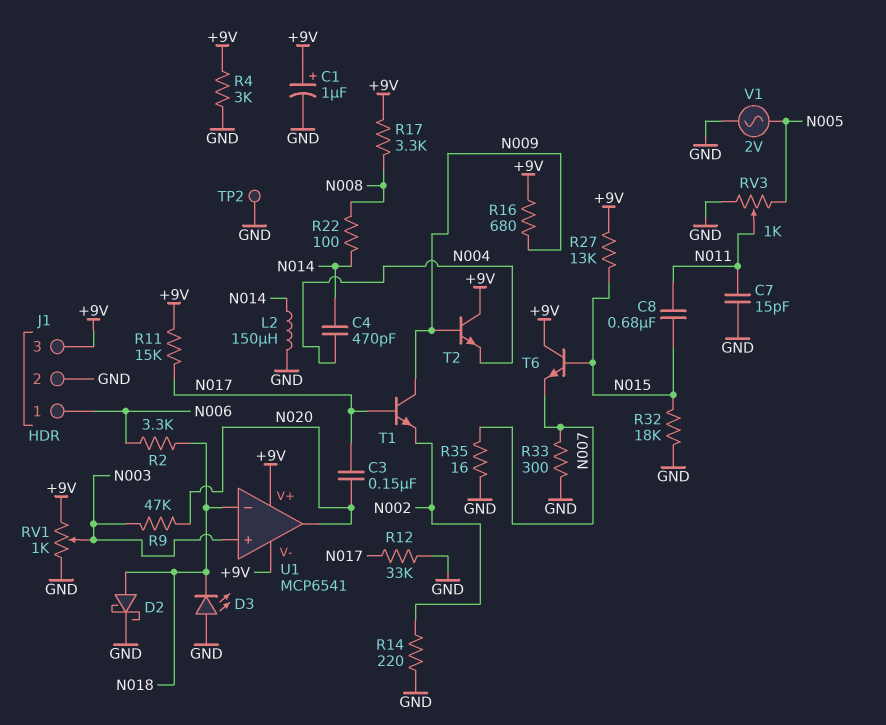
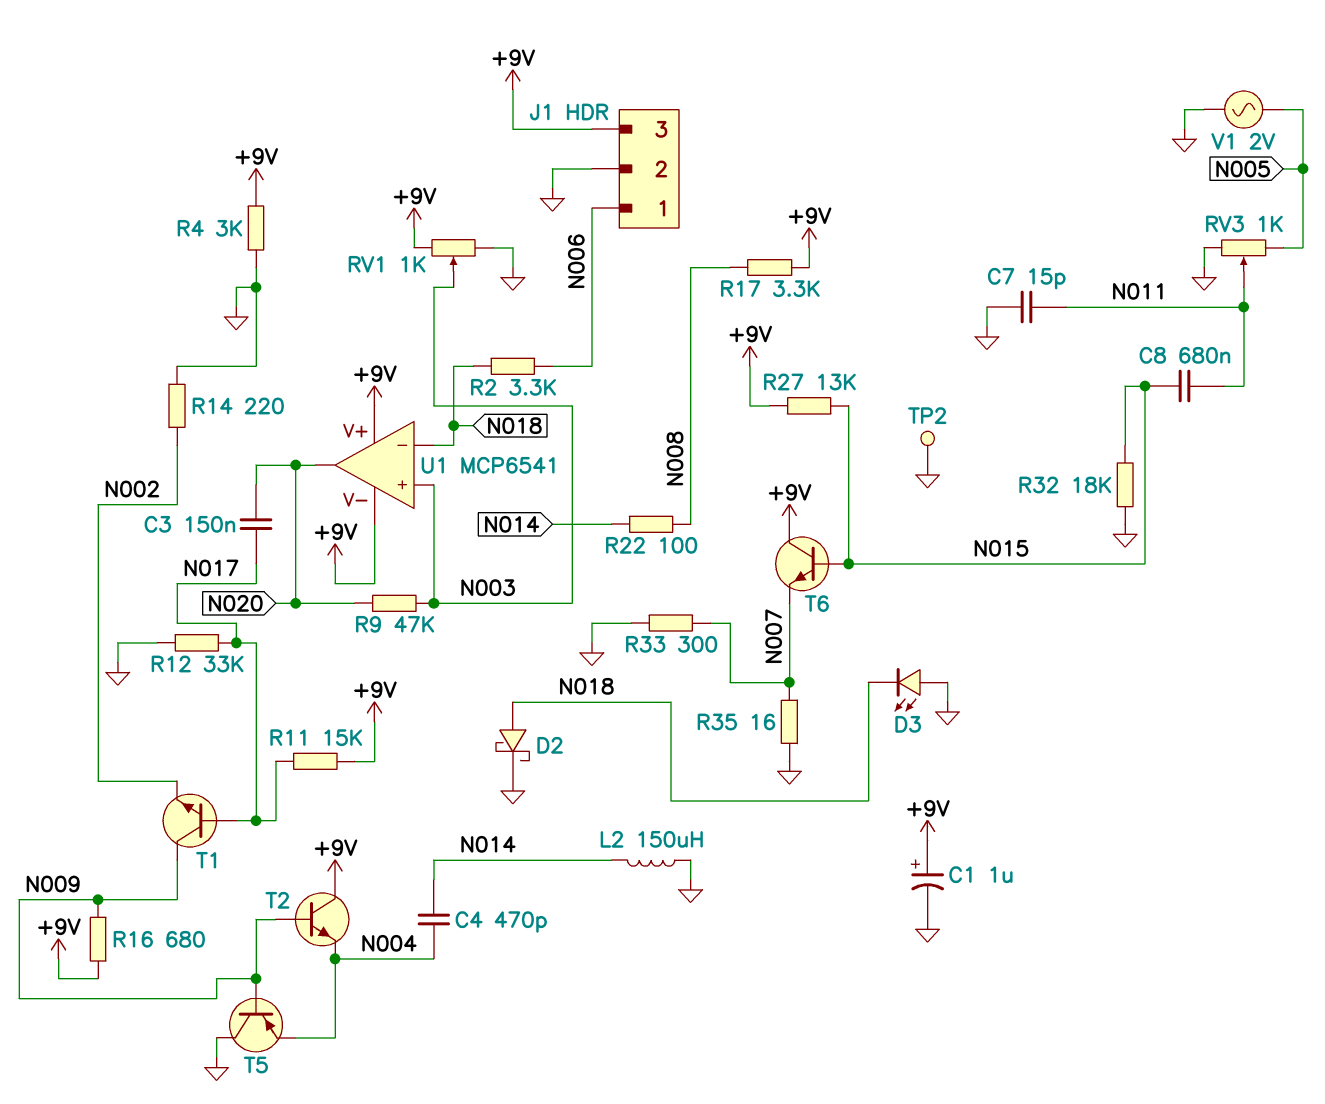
T5: none -> PNP (B N009, C GND, E N004)

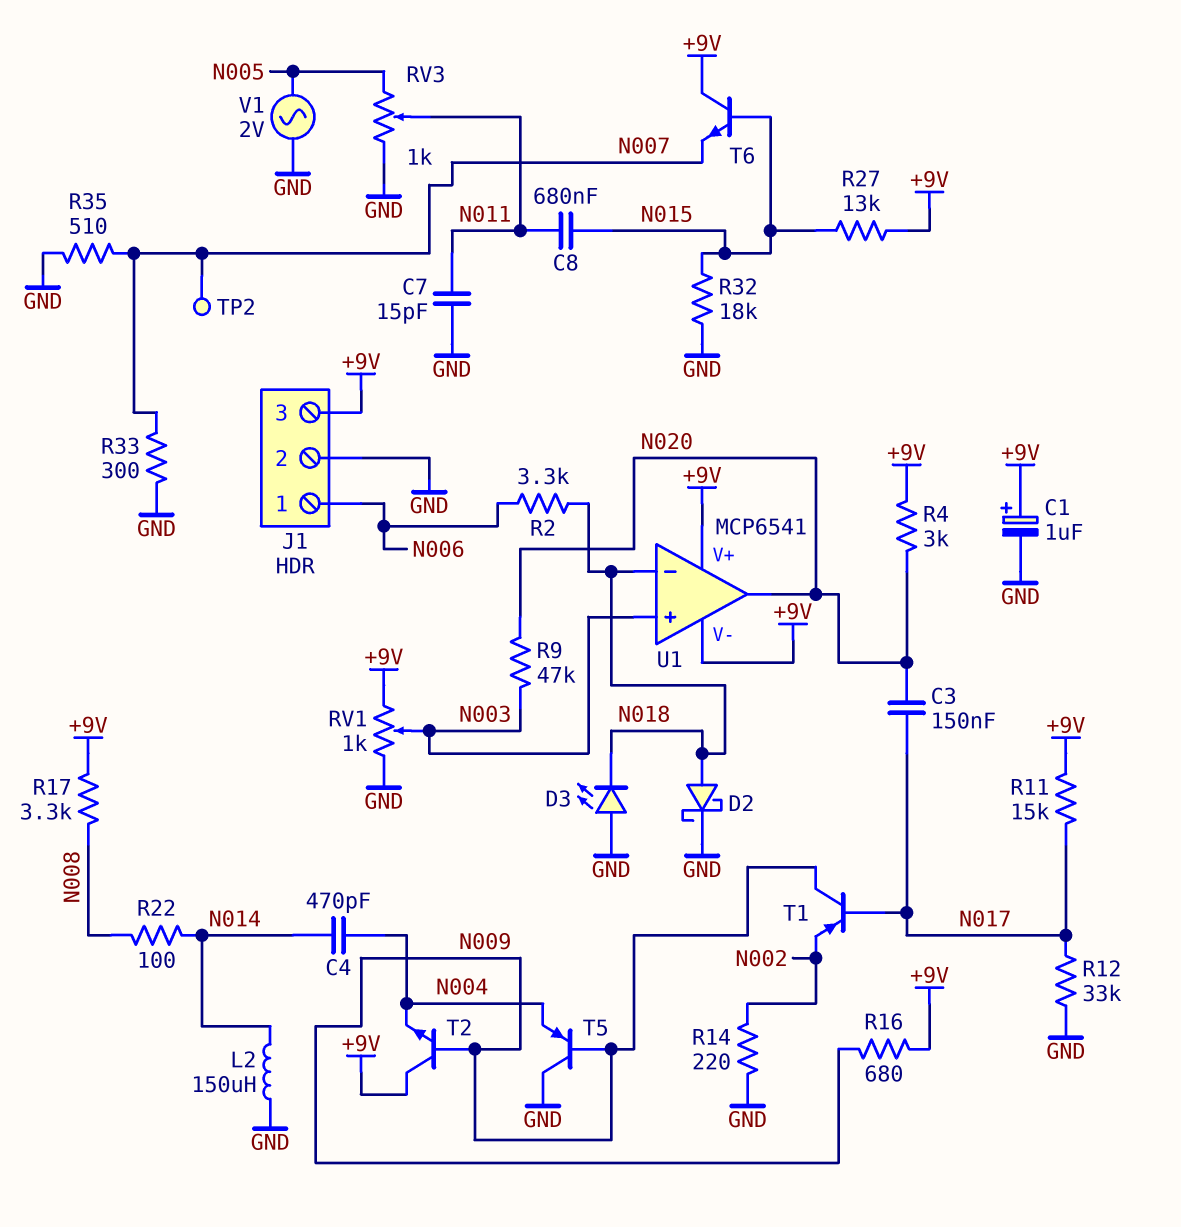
R4: 3k (+9V, GND) -> 3k (+9V, N020)
R35: 16 (GND, N007) -> 510 (GND, N007)
T1: NPN (B N017, C N009, E N002) -> PNP (B N017, C N009, E N002)
TP2: test point (GND) -> test point (N007)

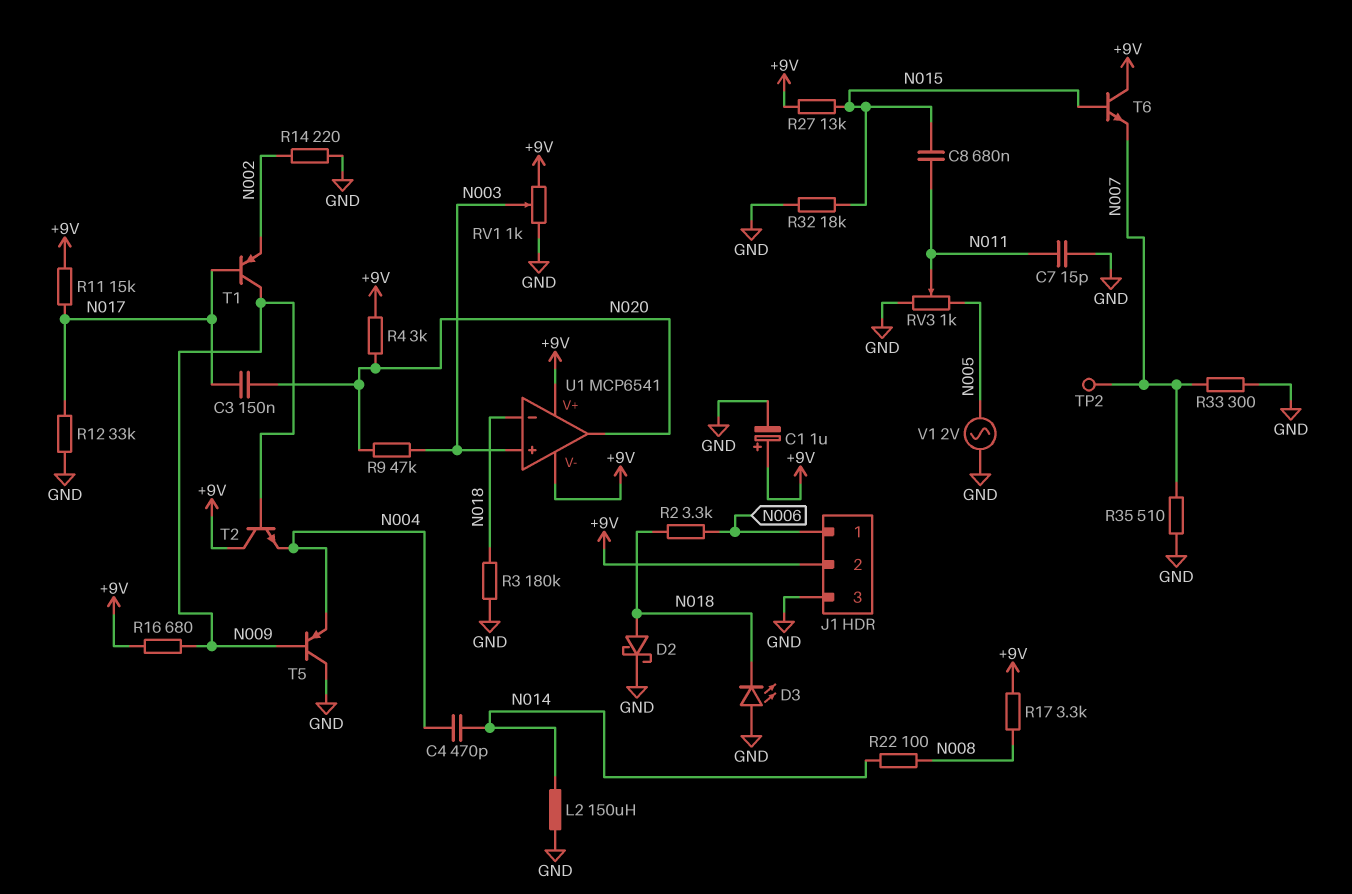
J1 pin 2: GND -> +9V
J1 pin 3: +9V -> GND
R3: none -> 180k (GND, N018)

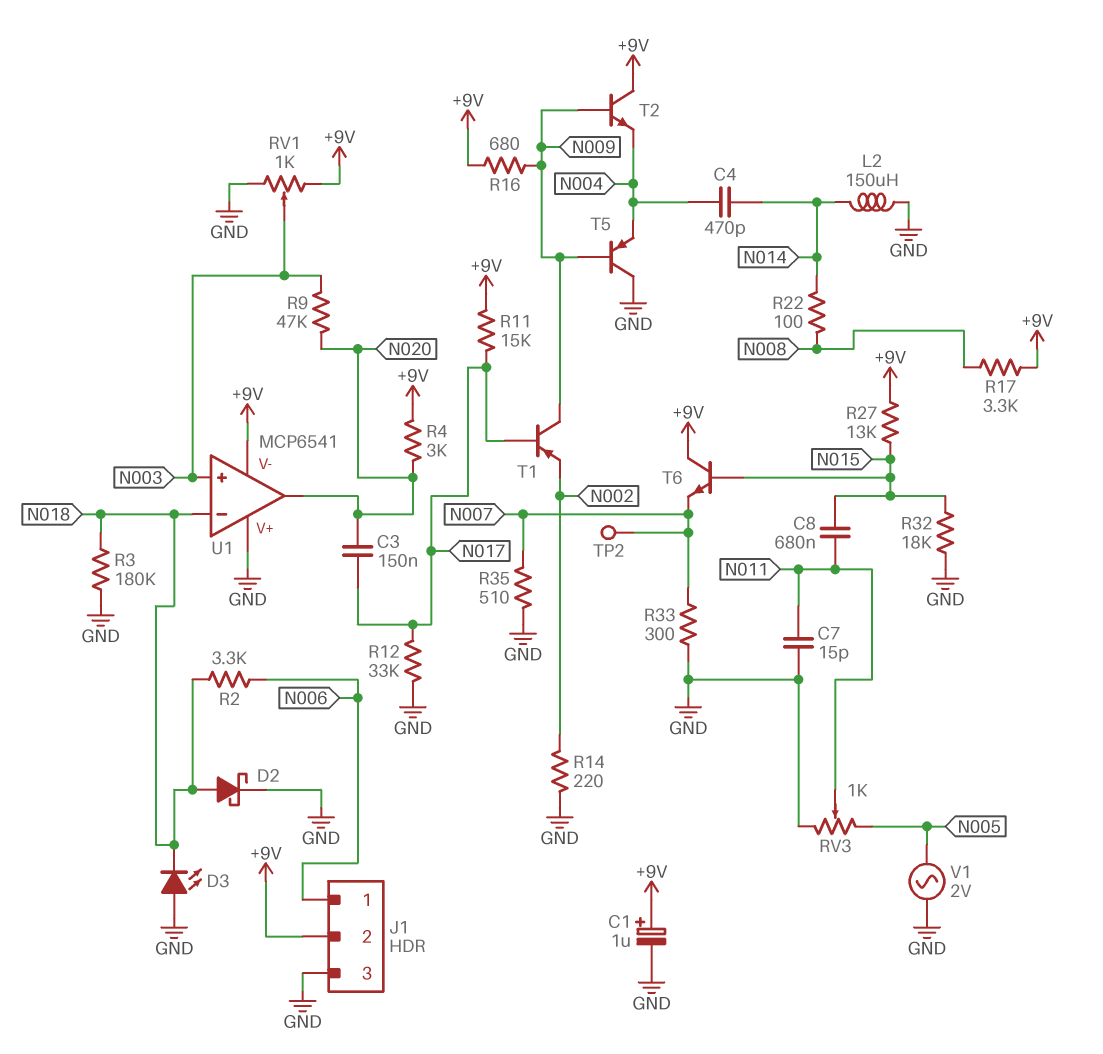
U1 pin V+: +9V -> GND

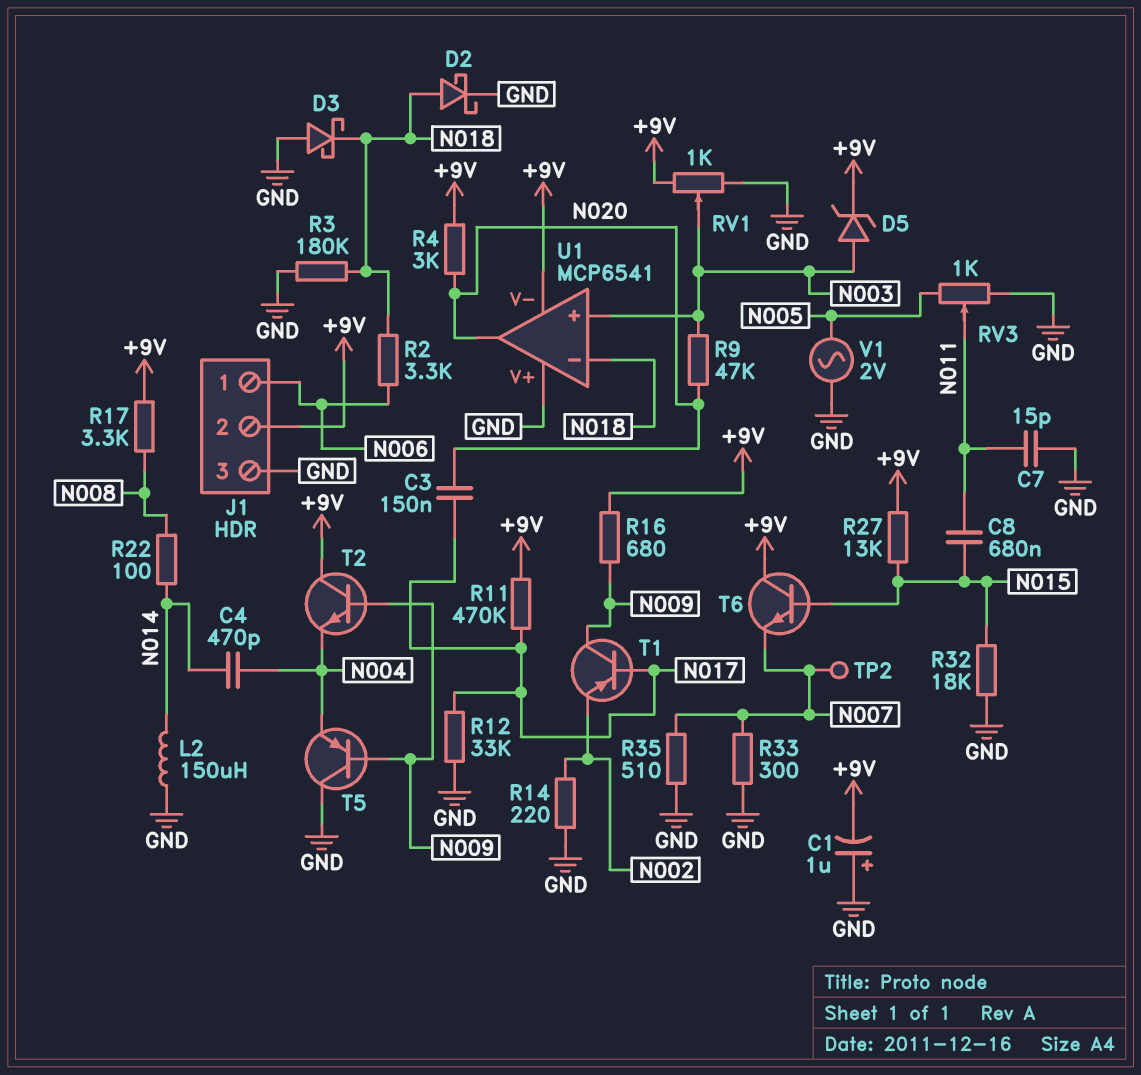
C1: 1uF (plus +9V, minus GND) -> 1uF (plus GND, minus +9V)
D3: LED (A GND, K N018) -> schottky (A GND, K N018)
D5: none -> zener (A N003, K +9V)
R11: 15k (+9V, N017) -> 470k (+9V, N017)

